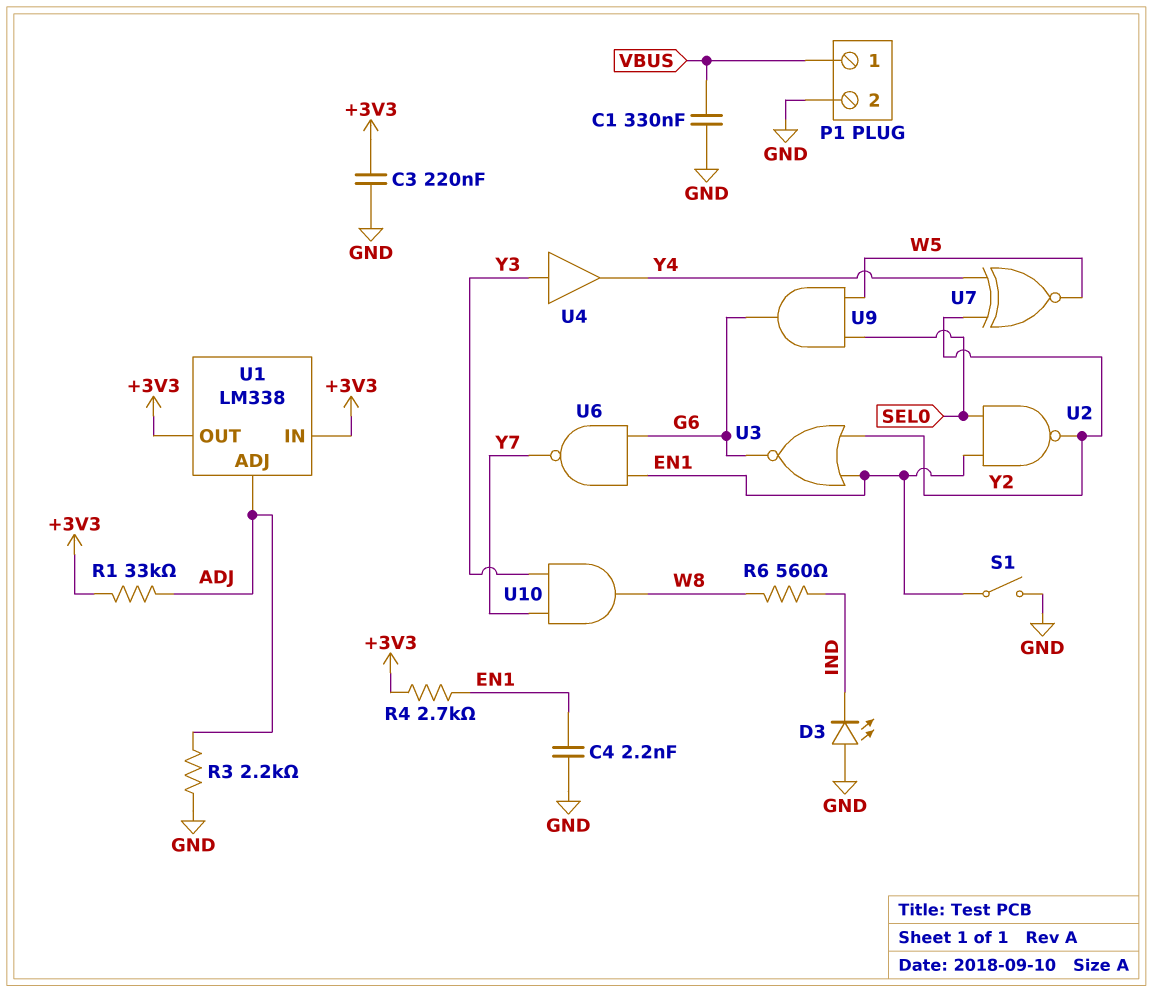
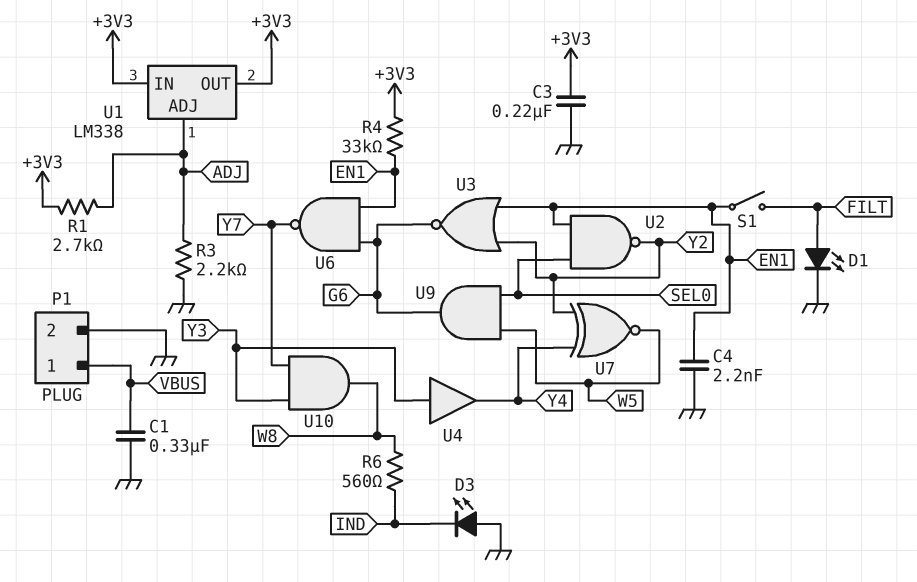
D1: none -> LED (A FILT, K GND)
R1: 33k (+3V3, ADJ) -> 2.7k (+3V3, ADJ)
R4: 2.7k (+3V3, EN1) -> 33k (+3V3, EN1)
S1: switch (EN1, GND) -> switch (EN1, FILT)

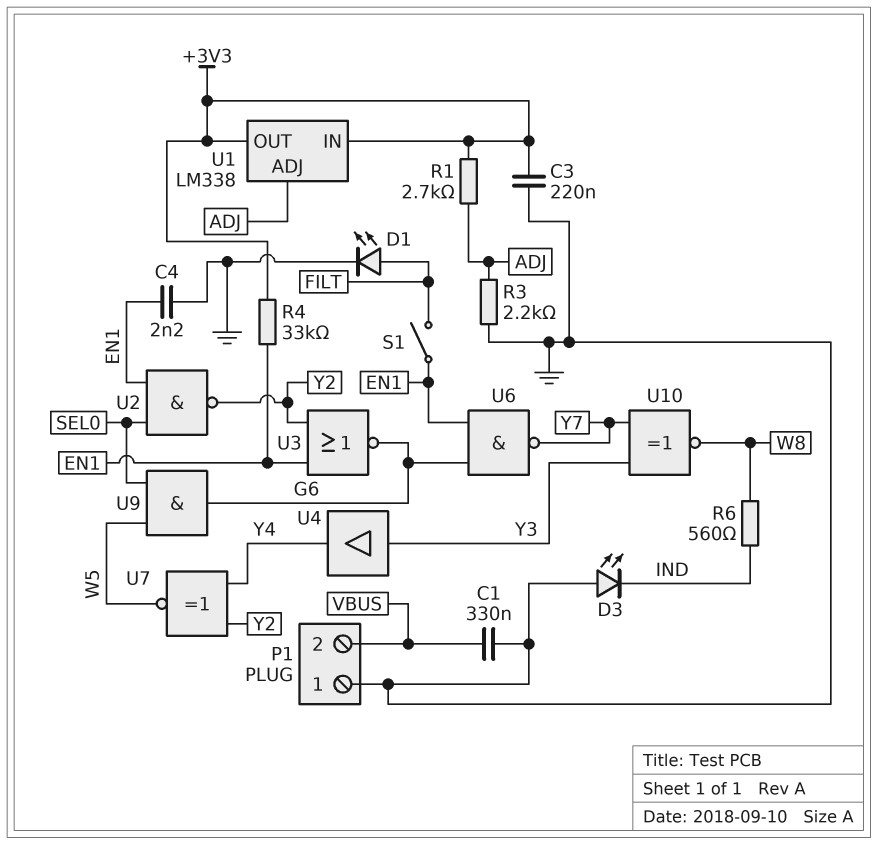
P1 pin 1: VBUS -> GND
P1 pin 2: GND -> VBUS
U10: AND (in Y3, in Y7, out W8) -> XNOR (in Y3, in Y7, out W8)

